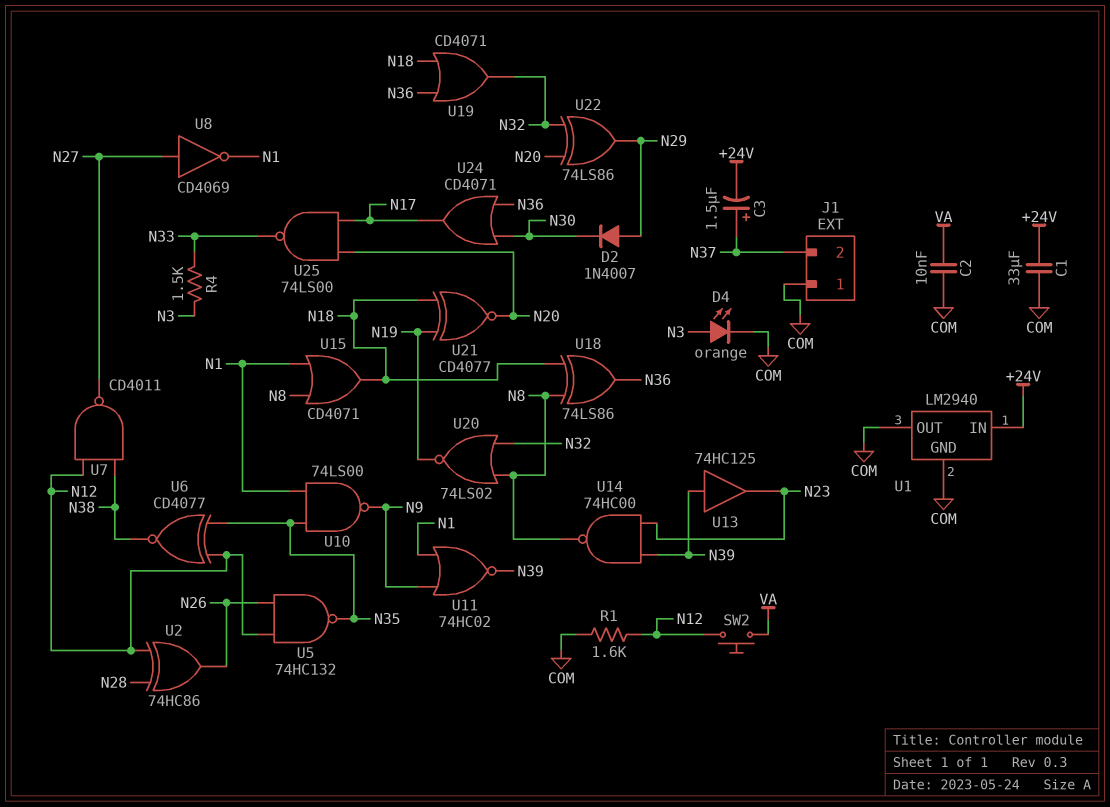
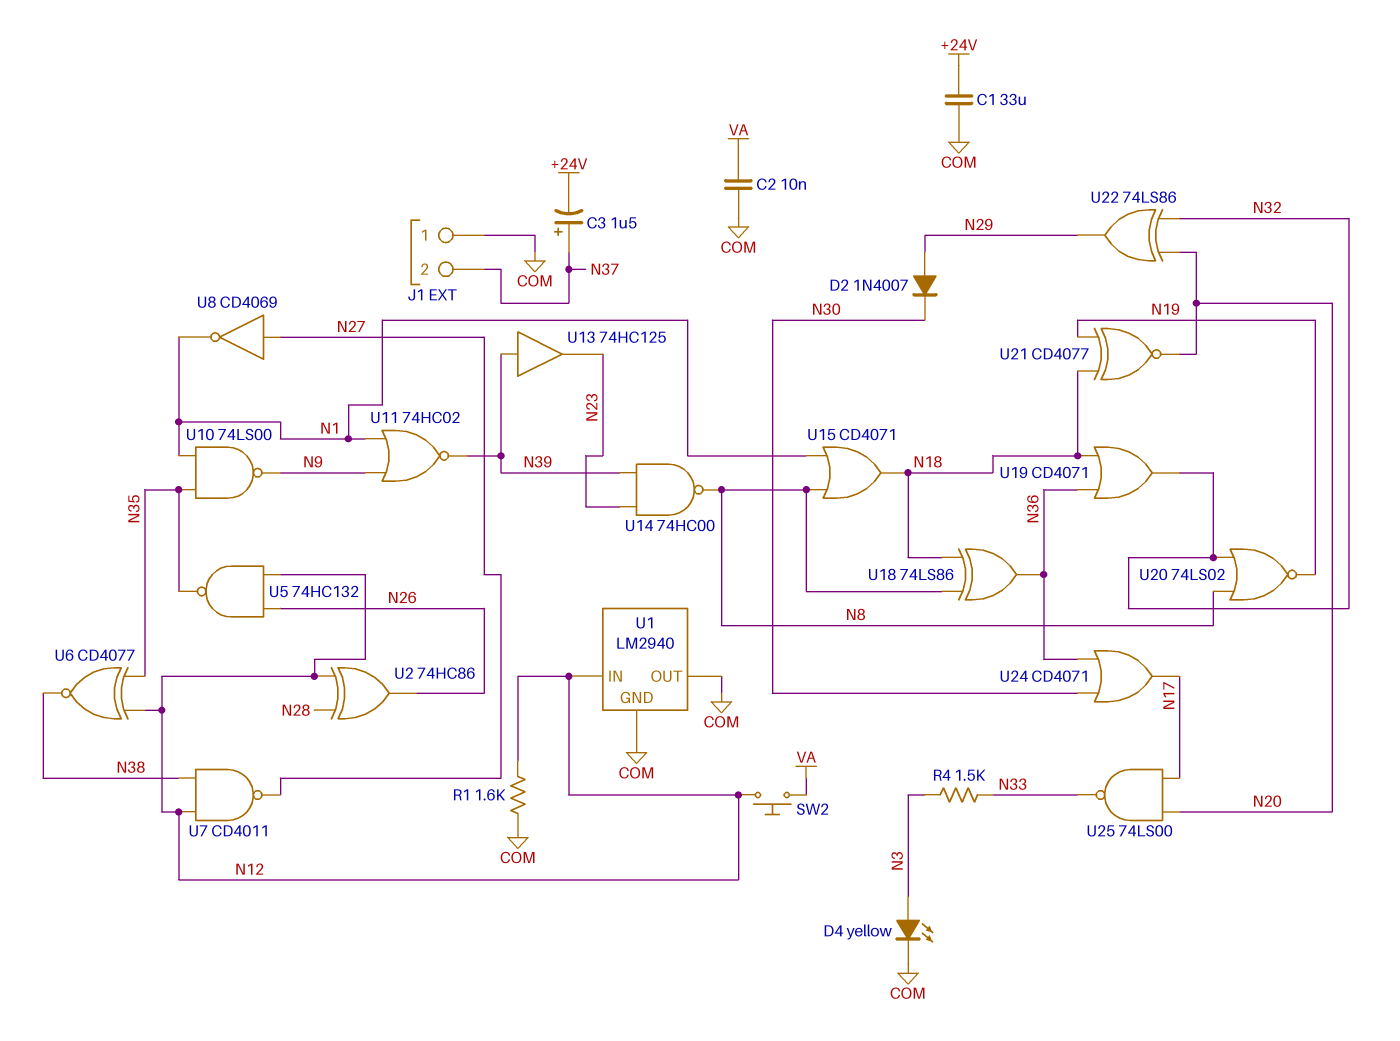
D4: LED orange (A N3, K COM) -> LED yellow (A N3, K COM)
U1 pin IN: +24V -> N12

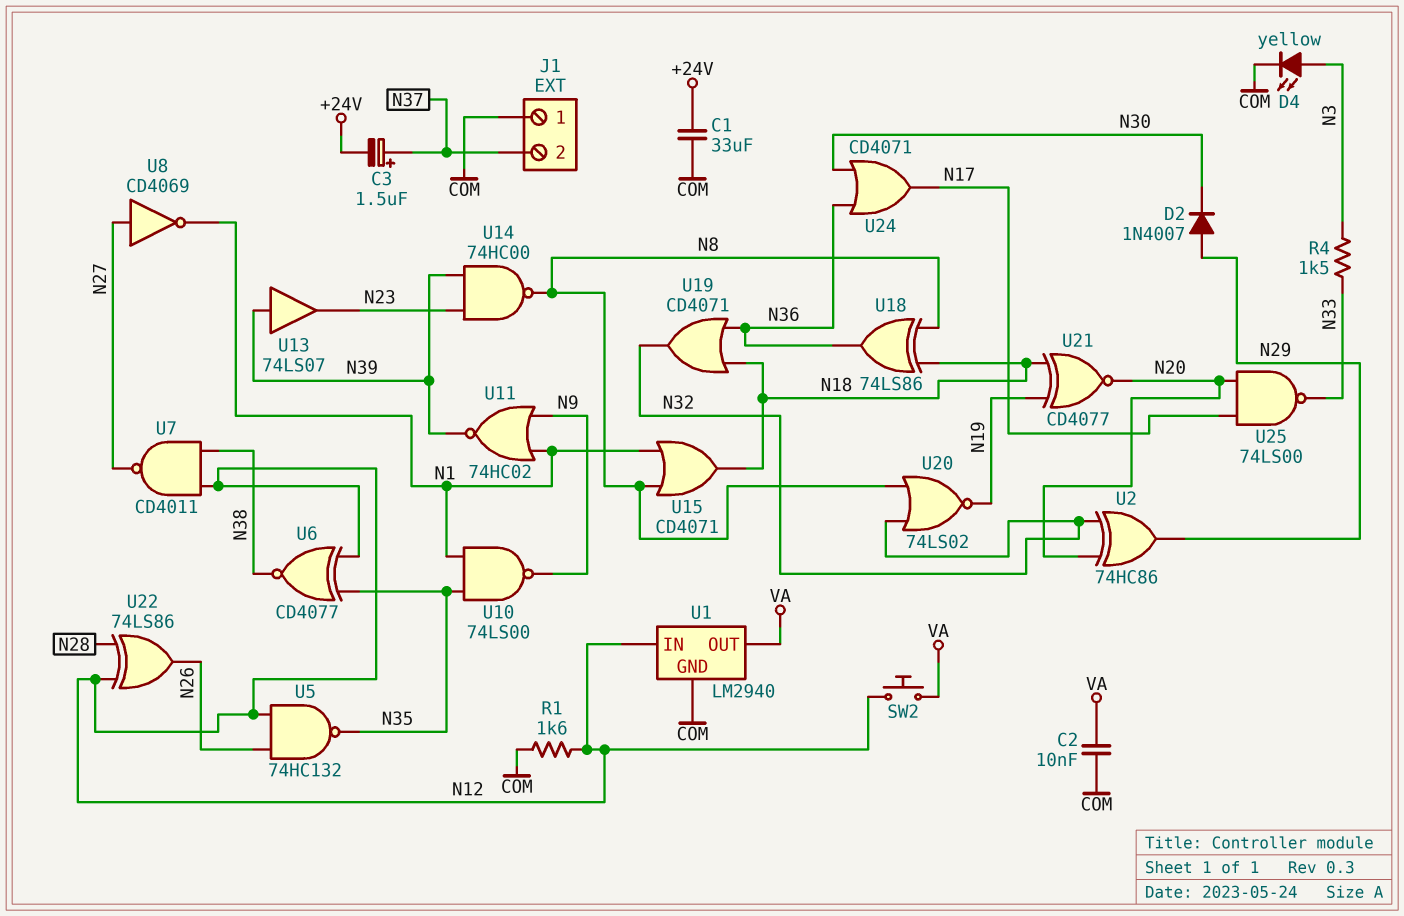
U1 pin OUT: COM -> VA
U2: XOR 74HC86 (in N12, in N28, out N26) -> XOR 74HC86 (in N20, in N32, out N29)
U13: buffer 74HC125 (in N39, out N23) -> buffer 74LS07 (in N39, out N23)
U22: XOR 74LS86 (in N20, in N32, out N29) -> XOR 74LS86 (in N12, in N28, out N26)

